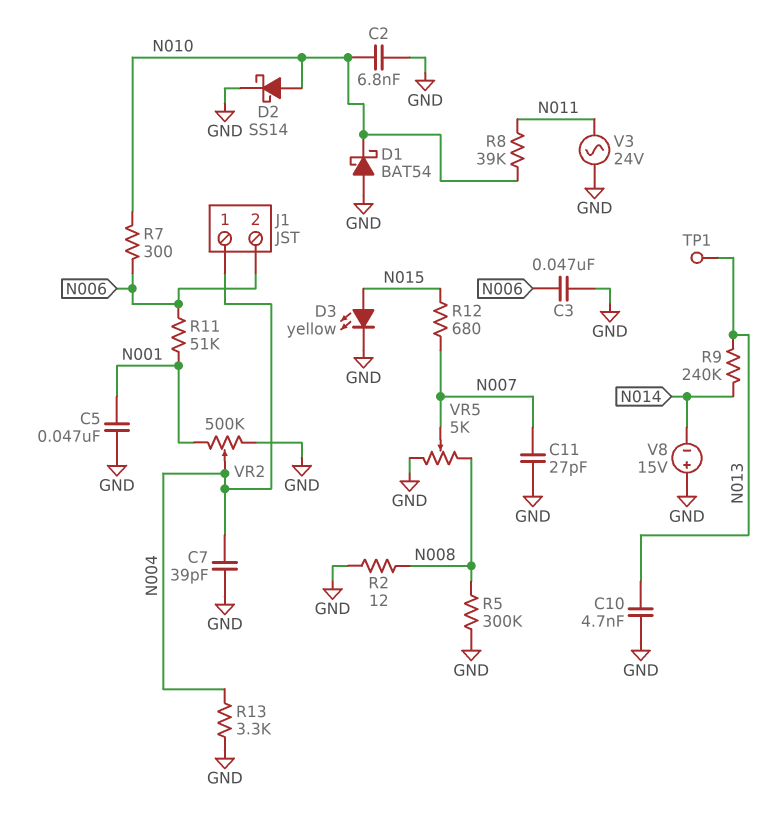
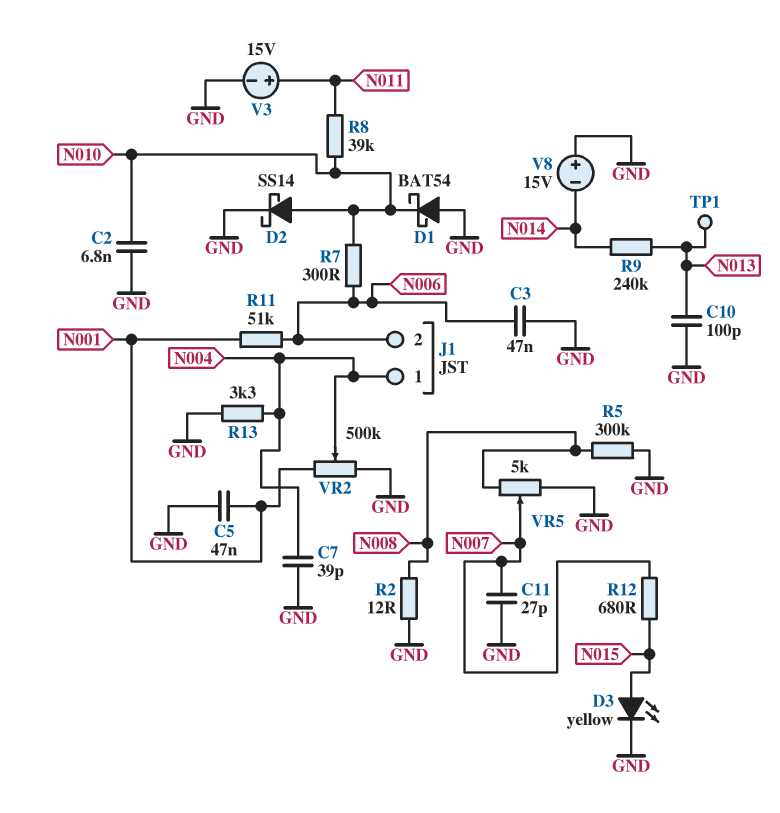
C10: 4.7nF (GND, N013) -> 100pF (GND, N013)
V3: AC 24V (GND, N011) -> 15V (plus N011, minus GND)

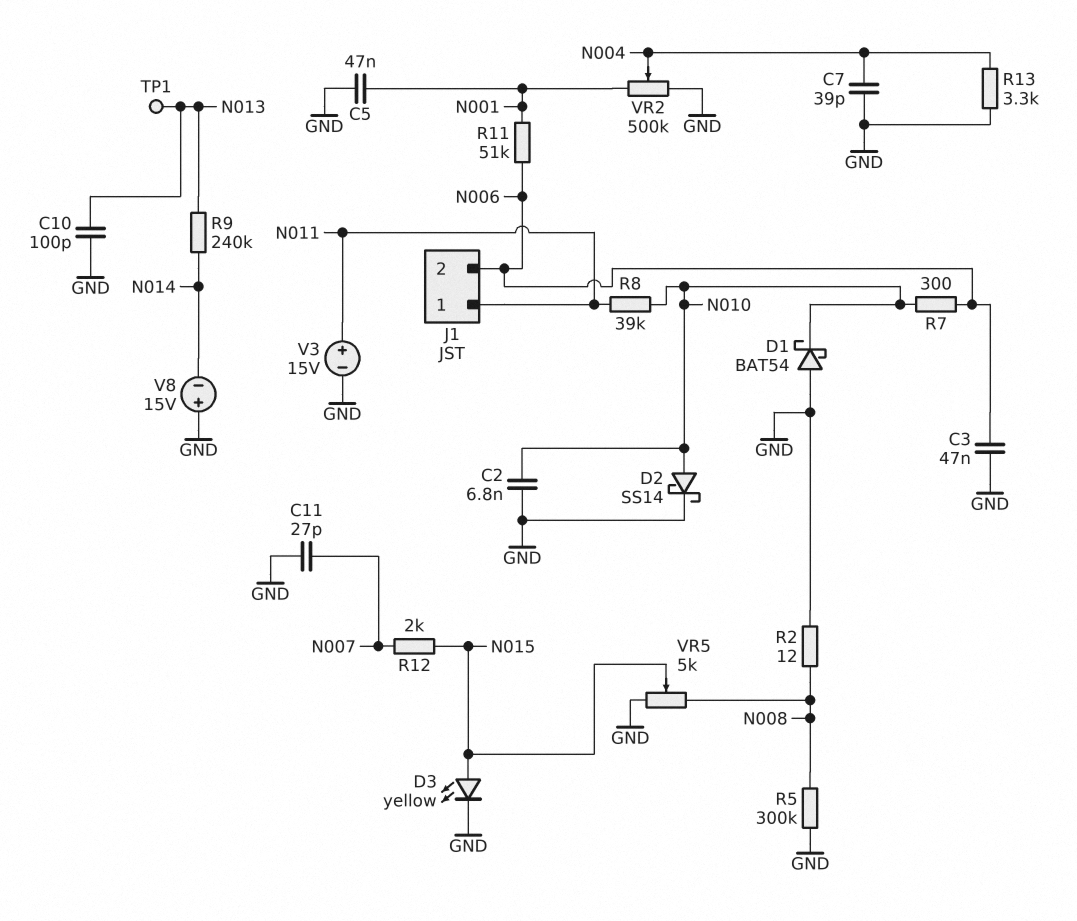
J1 pin 1: N004 -> N011
R12: 680 (N007, N015) -> 2k (N007, N015)
VR5: 5k (GND, N008, wiper N007) -> 5k (GND, N008, wiper N015)

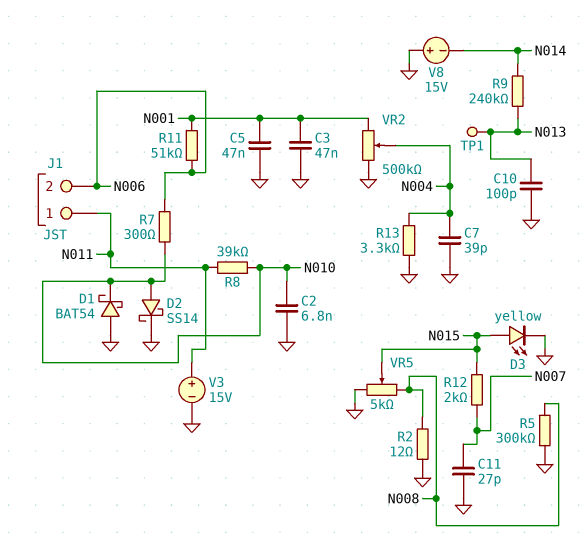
C3: 47nF (GND, N006) -> 47nF (GND, N001)

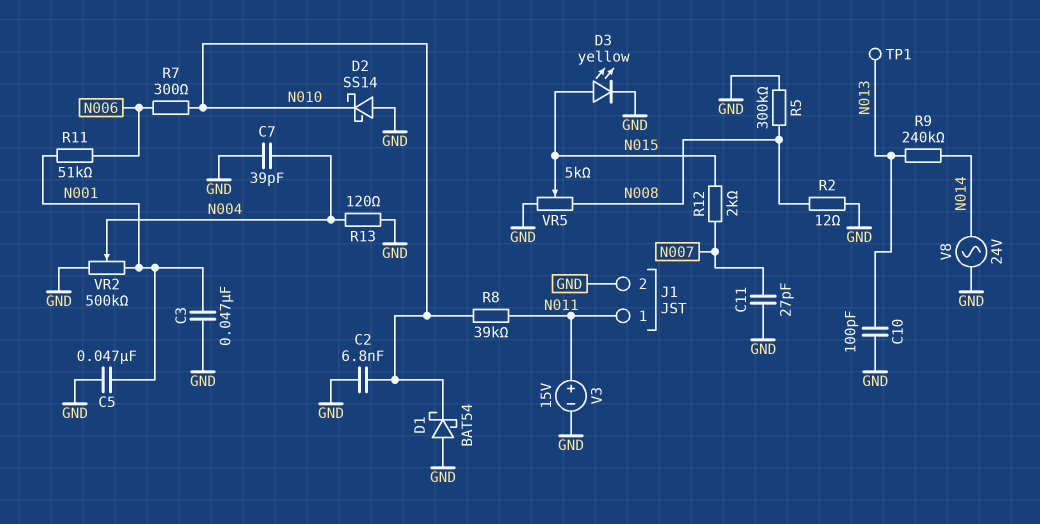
D2: schottky SS14 (A N010, K GND) -> schottky SS14 (A GND, K N010)
J1 pin 2: N006 -> GND
R13: 3.3k (GND, N004) -> 120 (GND, N004)
V8: 15V (plus GND, minus N014) -> AC 24V (GND, N014)

